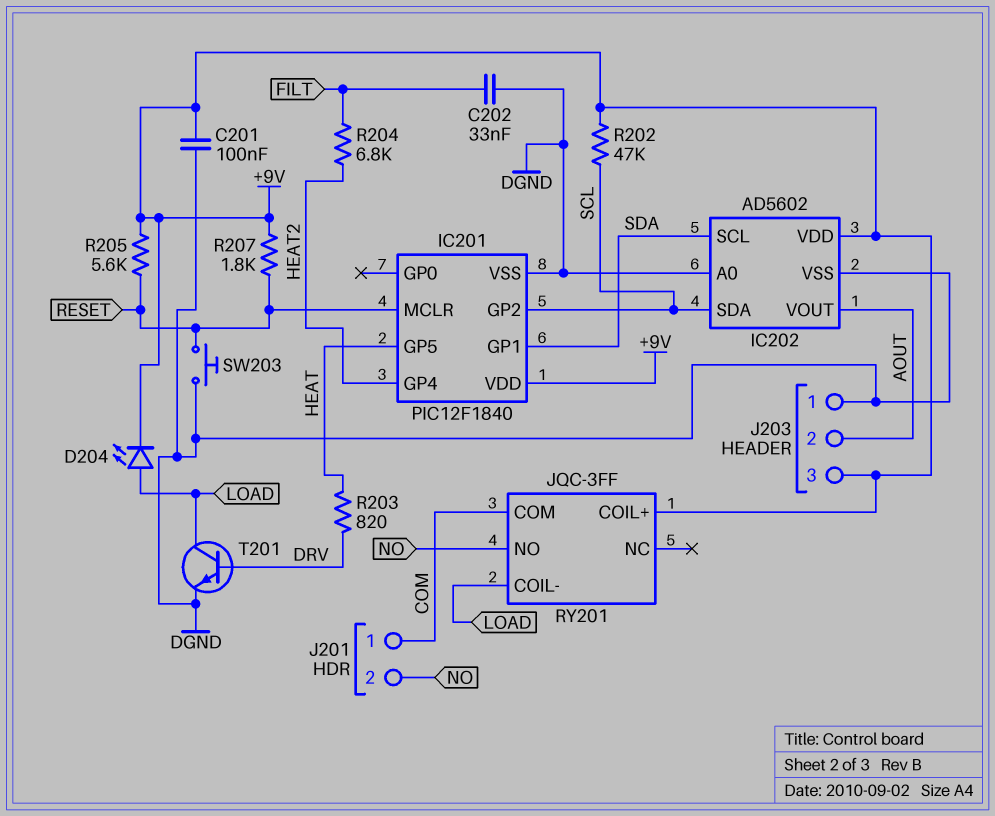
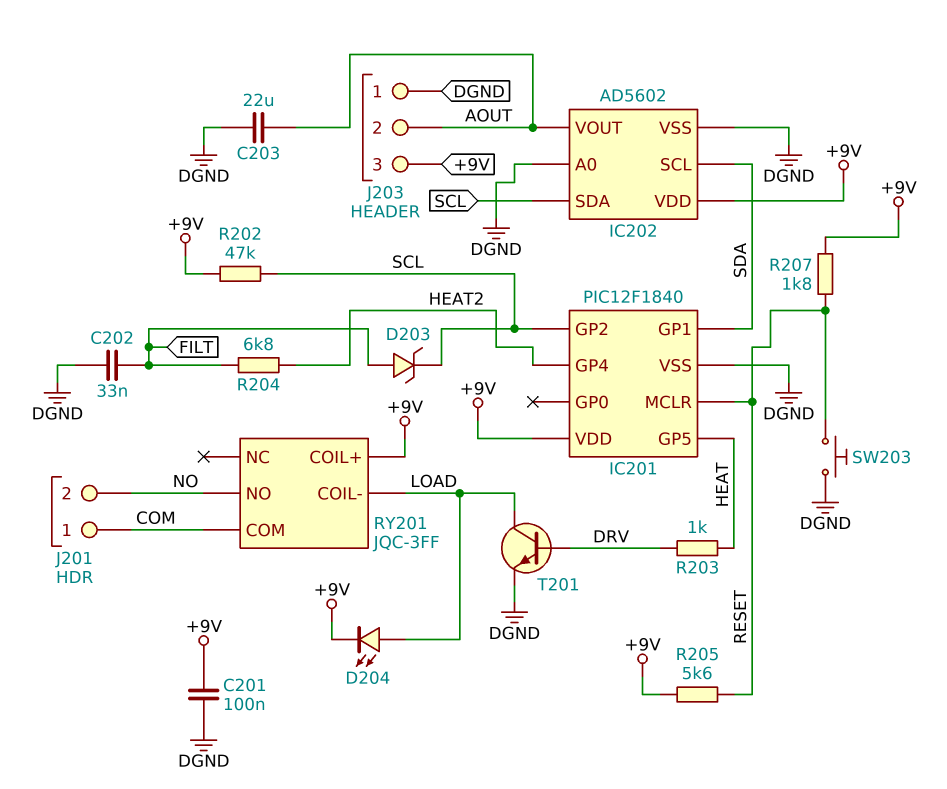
C203: none -> 22uF (AOUT, DGND)
D203: none -> zener (A FILT, K SCL)
R203: 820 (DRV, HEAT) -> 1k (DRV, HEAT)

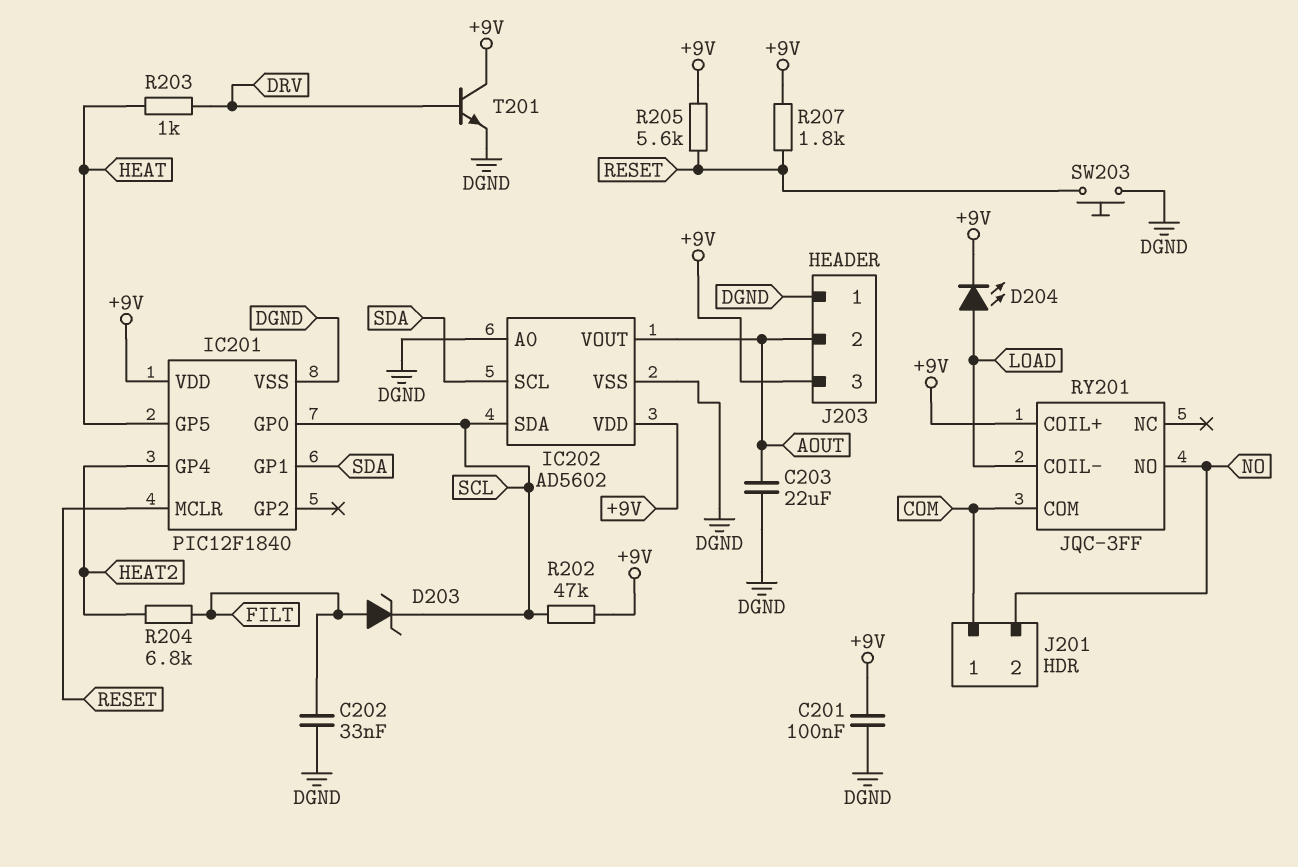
IC201 pin GP0: none -> SCL
IC201 pin GP2: SCL -> none
T201: NPN (B DRV, C LOAD, E DGND) -> NPN (B DRV, C +9V, E DGND)

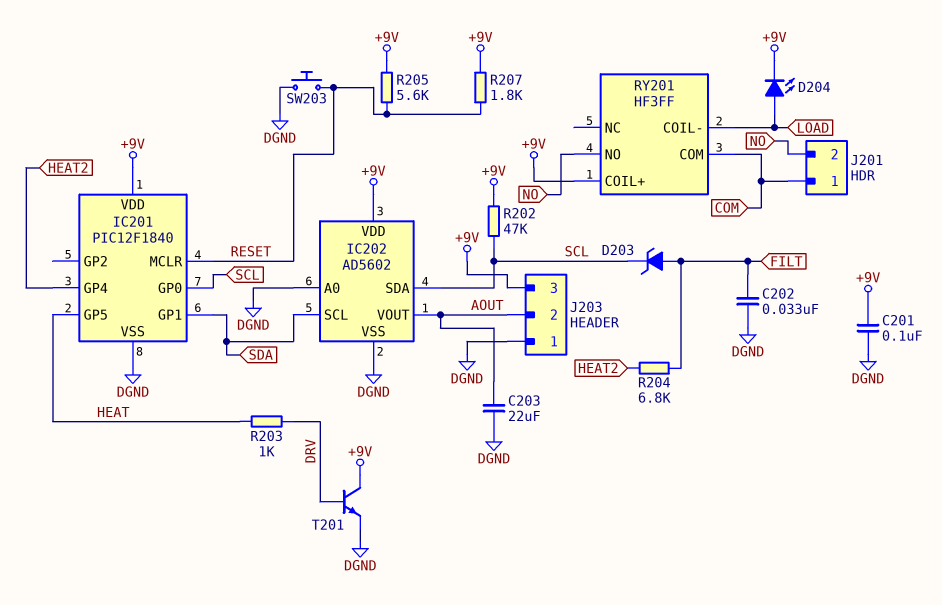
RY201: JQC-3FF -> HF3FF

